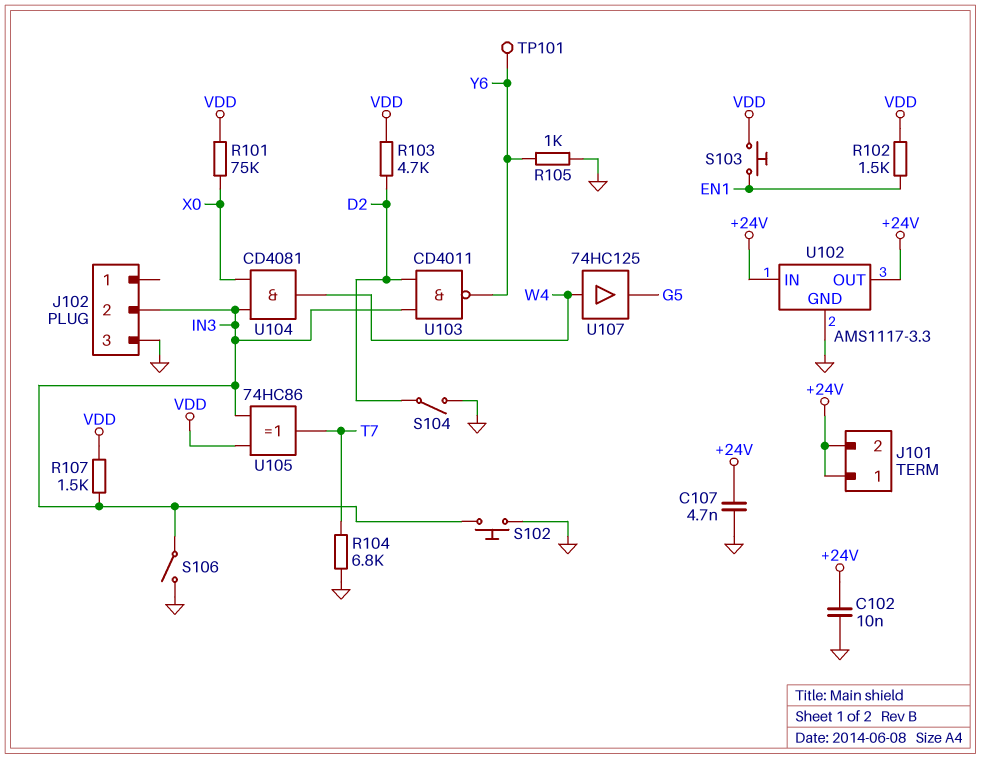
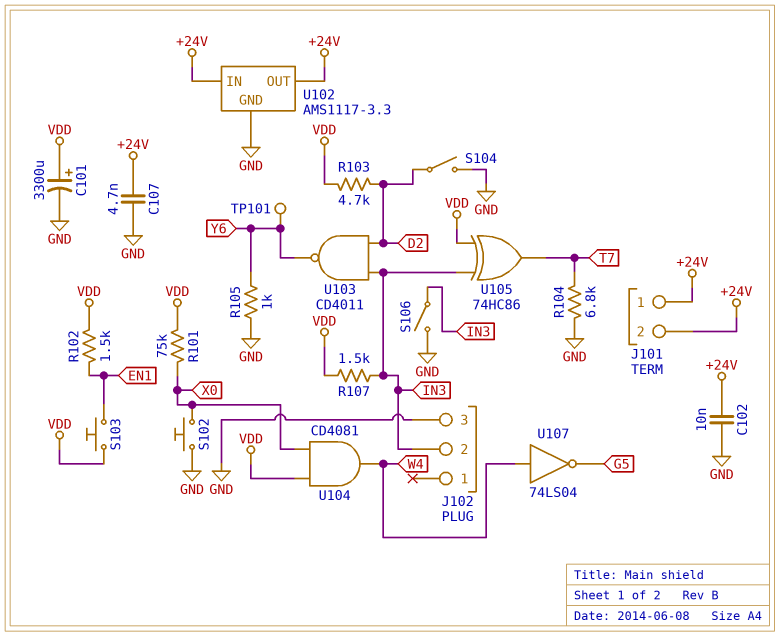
C101: none -> 3300uF (plus VDD, minus GND)
S102: button (GND, IN3) -> button (GND, X0)
U104: AND CD4081 (in IN3, in X0, out W4) -> AND CD4081 (in VDD, in X0, out W4)
U107: buffer 74HC125 (in W4, out G5) -> NOT 74LS04 (in W4, out G5)

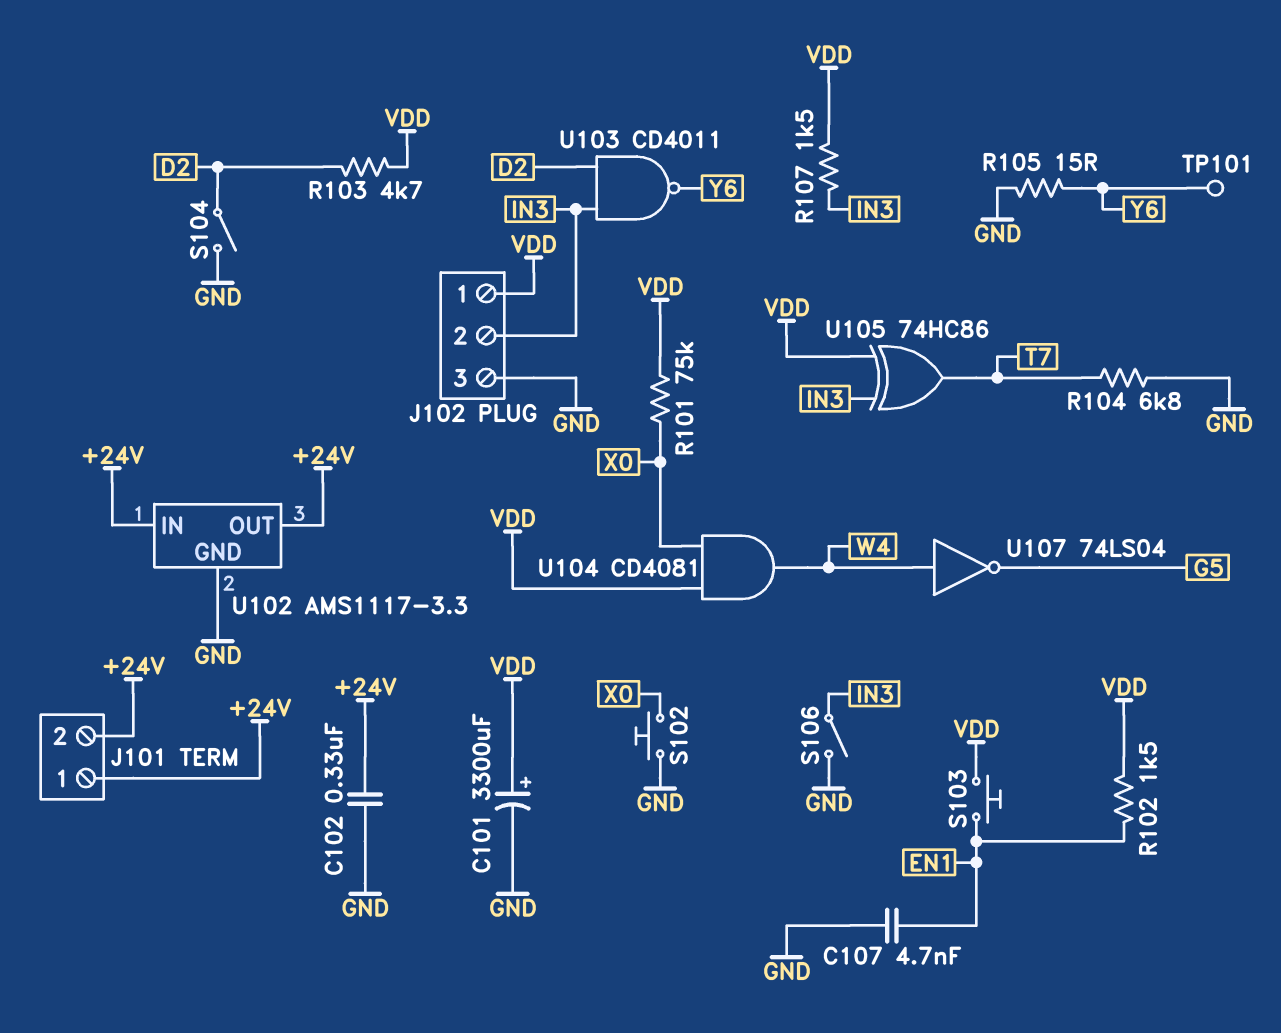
C102: 10nF (+24V, GND) -> 330nF (+24V, GND)
C107: 4.7nF (+24V, GND) -> 4.7nF (EN1, GND)
J102 pin 1: none -> VDD
R105: 1k (GND, Y6) -> 15 (GND, Y6)

